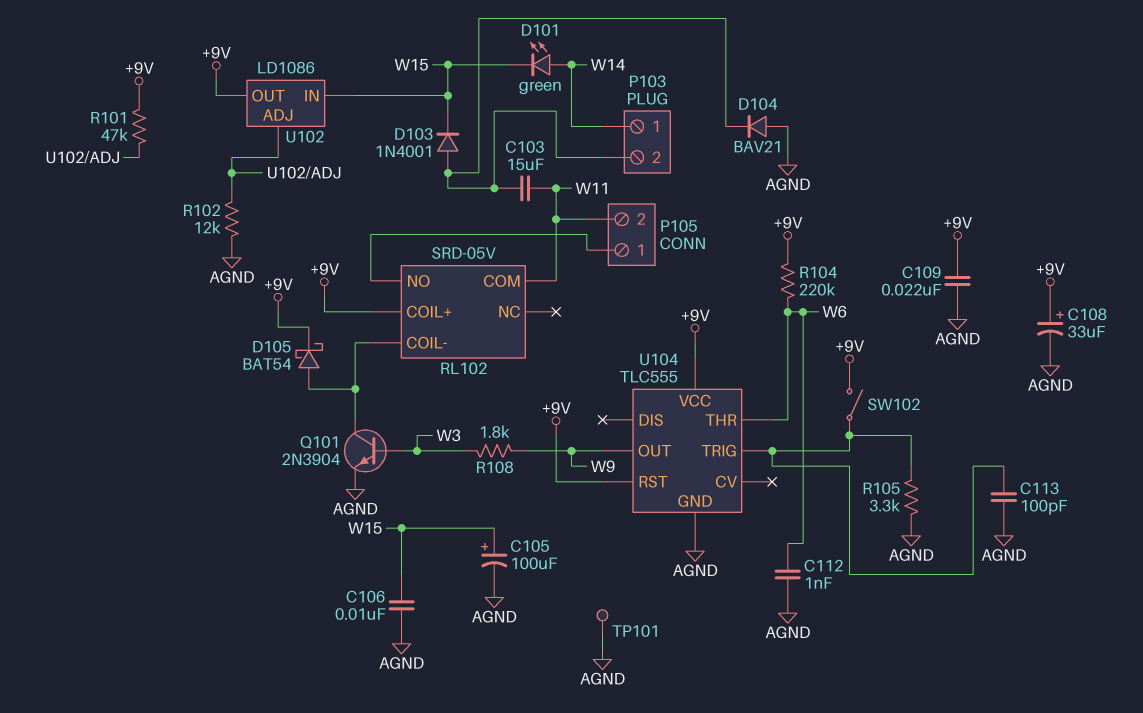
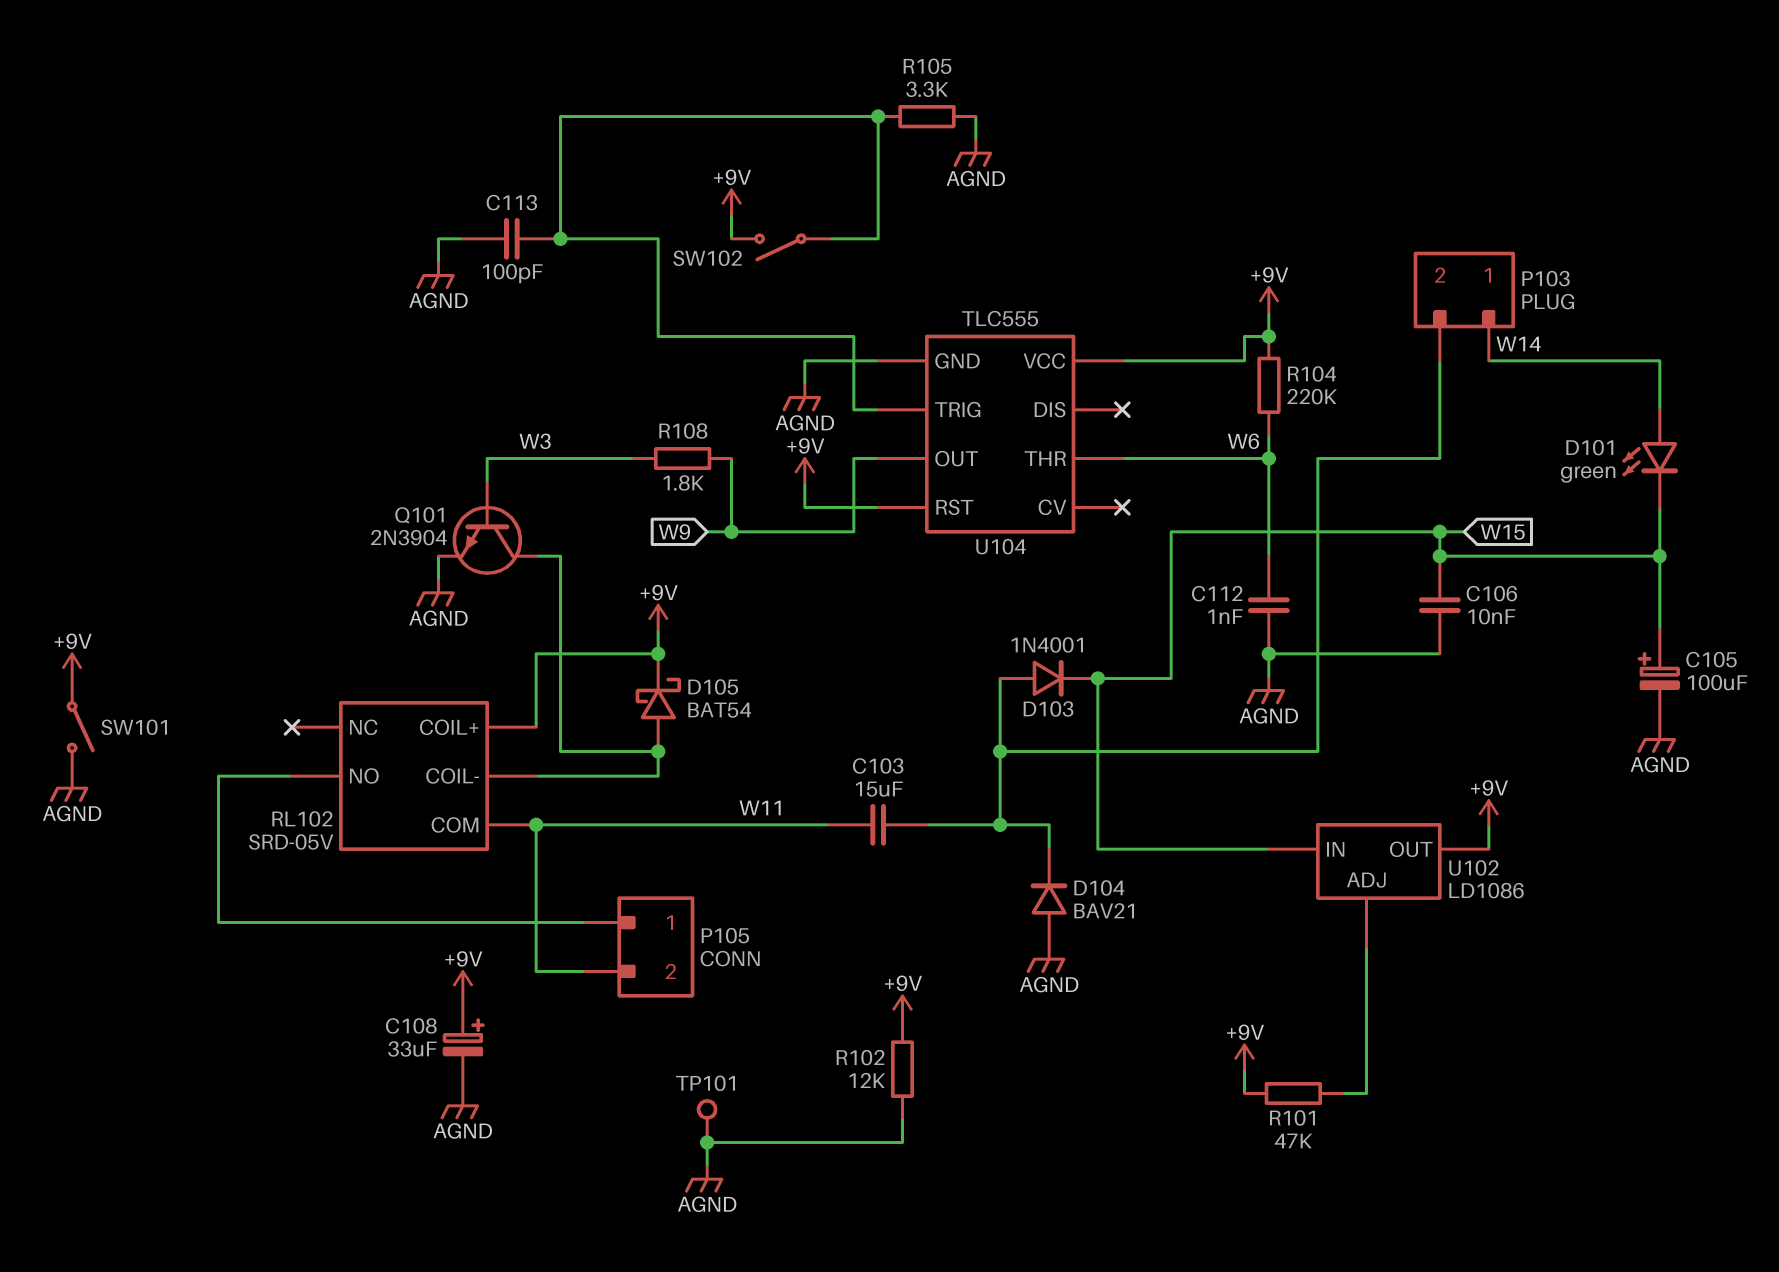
C109: 22nF (+9V, AGND) -> none
R102: 12k (AGND, U102/ADJ) -> 12k (+9V, AGND)
SW101: none -> switch (+9V, AGND)

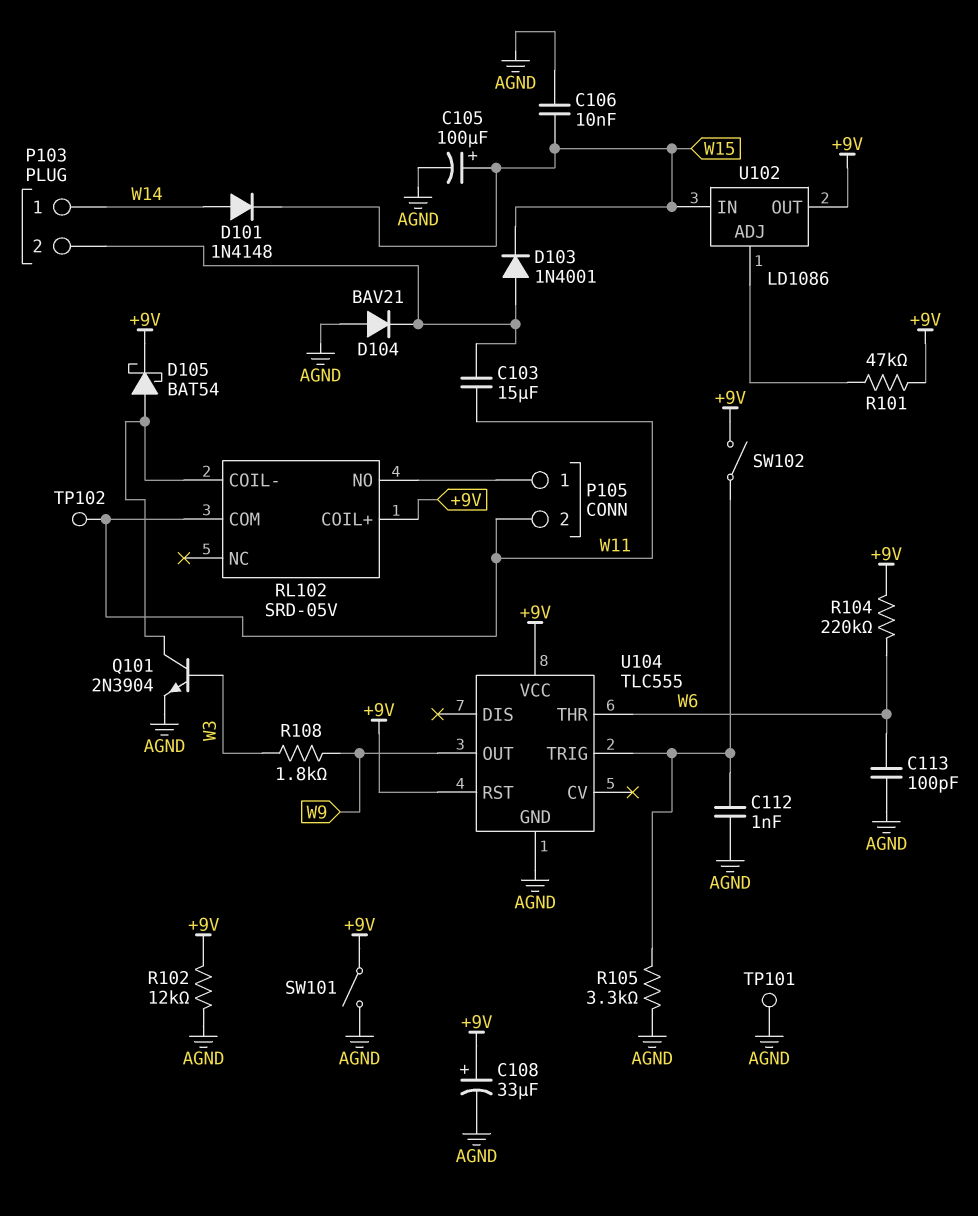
C112: 1nF (AGND, W6) -> 1nF (AGND, U104/TRIG)
C113: 100pF (AGND, U104/TRIG) -> 100pF (AGND, W6)
D101: LED green (A W14, K W15) -> diode 1N4148 (A W14, K W15)
TP102: none -> test point (W11)

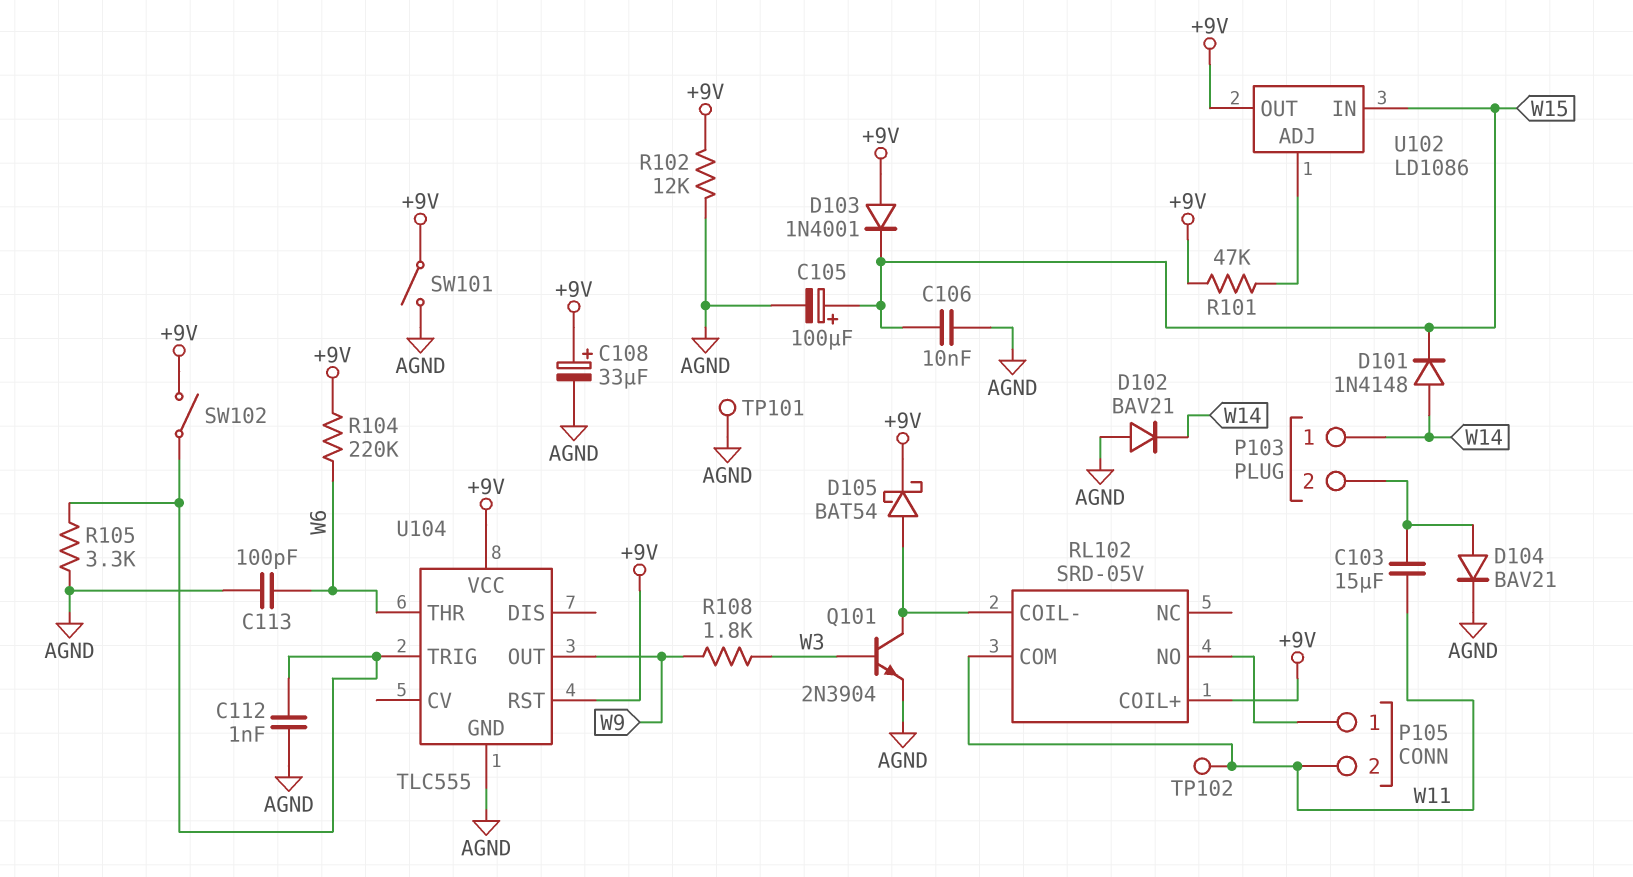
D102: none -> diode BAV21 (A AGND, K W14)
D103: diode 1N4001 (A P103/2, K W15) -> diode 1N4001 (A +9V, K W15)
D104: diode BAV21 (A AGND, K P103/2) -> diode BAV21 (A P103/2, K AGND)

